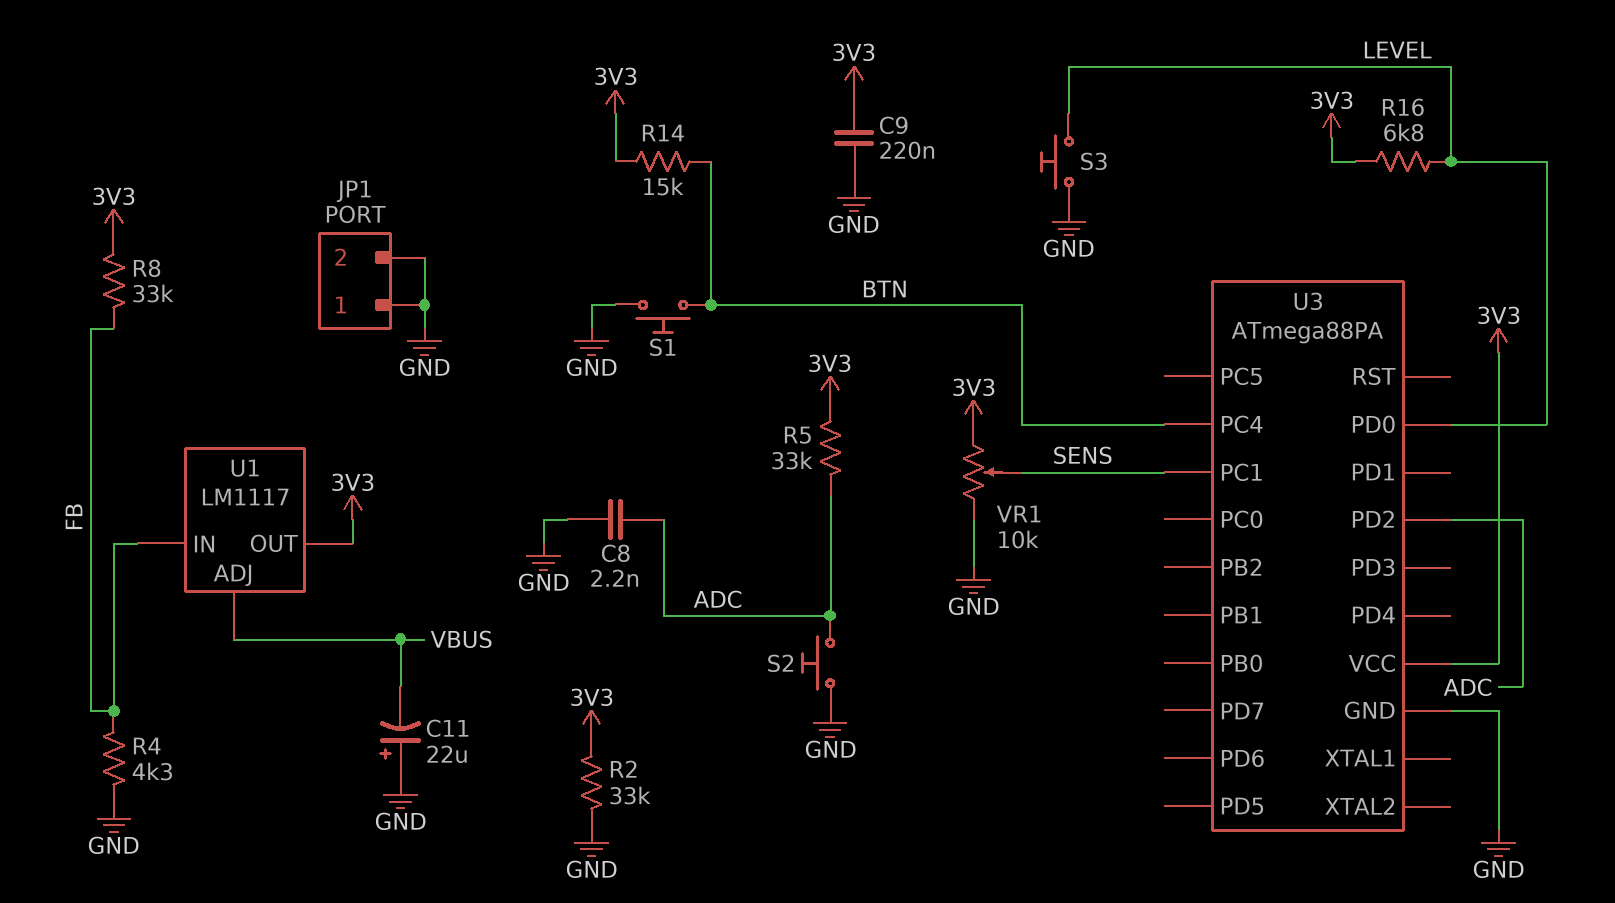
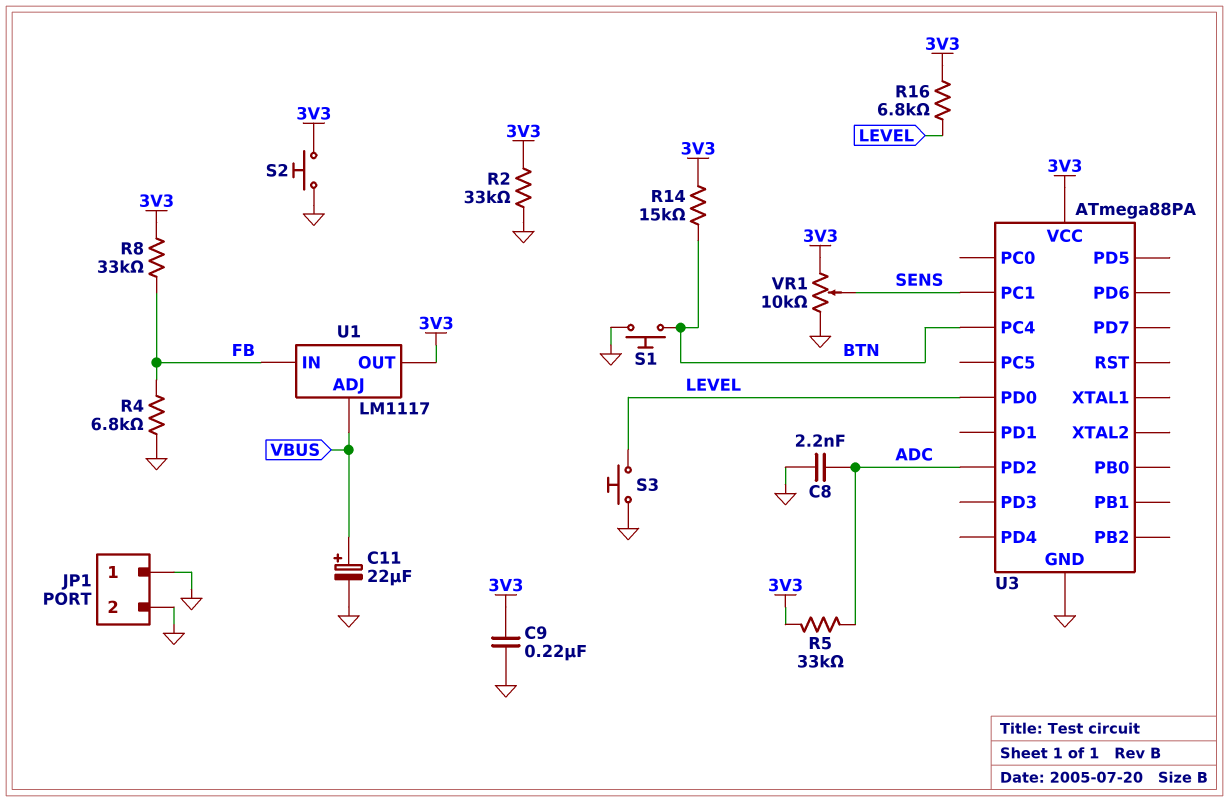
C11: 22uF (plus GND, minus VBUS) -> 22uF (plus VBUS, minus GND)
R4: 4.3k (FB, GND) -> 6.8k (FB, GND)
S2: button (ADC, GND) -> button (3V3, GND)

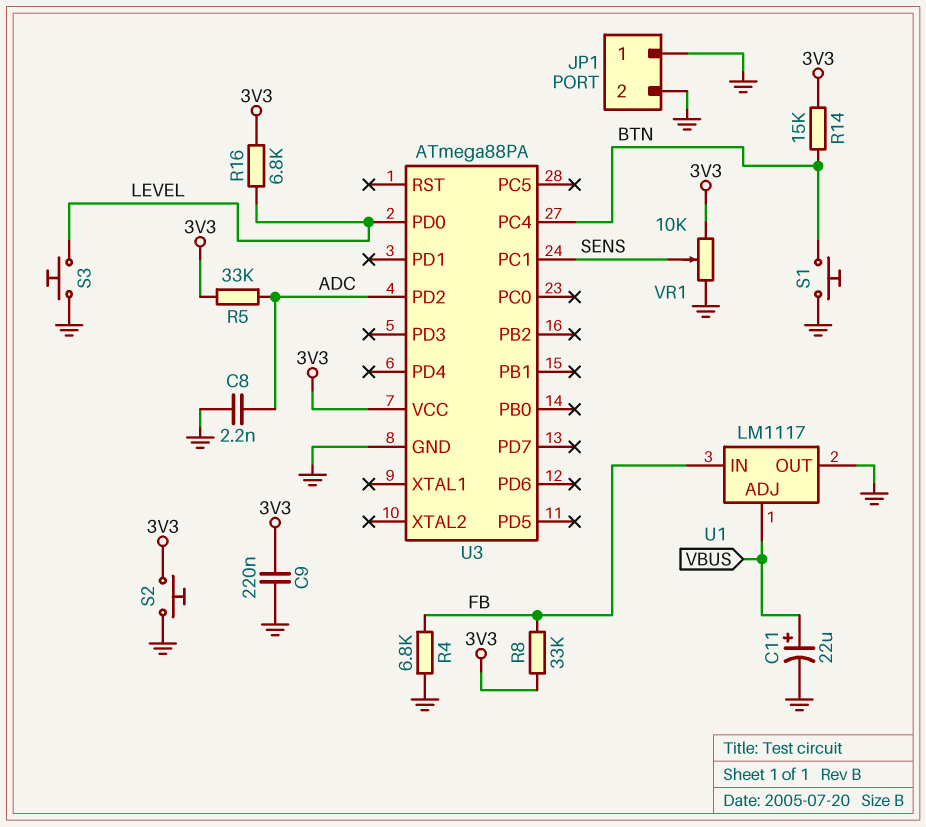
R2: 33k (3V3, GND) -> none
U1 pin OUT: 3V3 -> GND

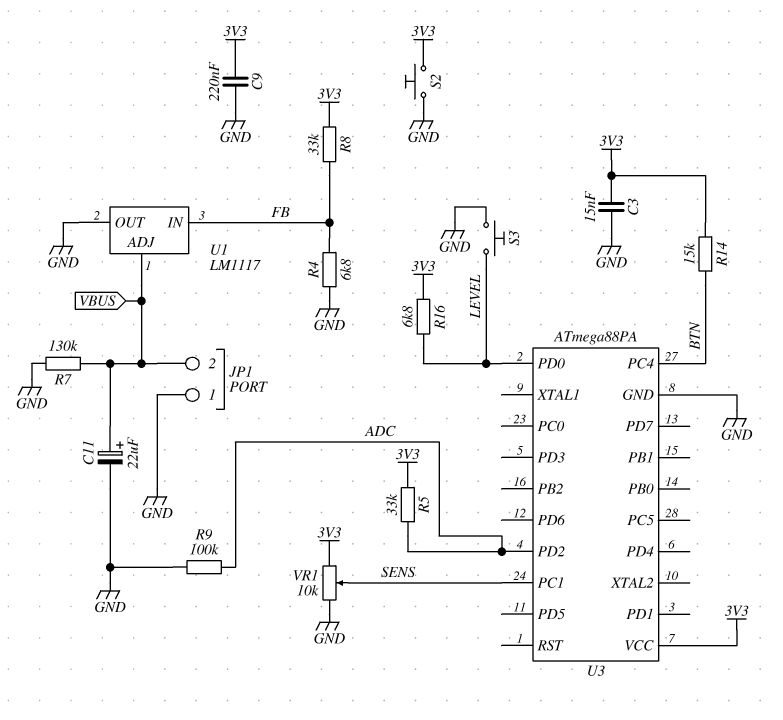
C3: none -> 15nF (3V3, GND)
C8: 2.2nF (ADC, GND) -> none
JP1 pin 2: GND -> VBUS
R7: none -> 130k (GND, VBUS)
R9: none -> 100k (ADC, GND)
S1: button (BTN, GND) -> none

